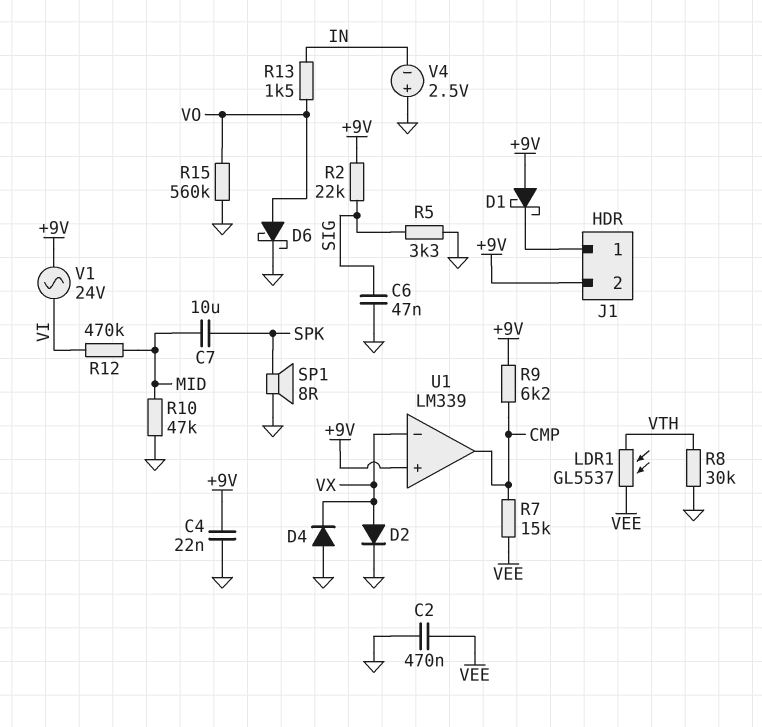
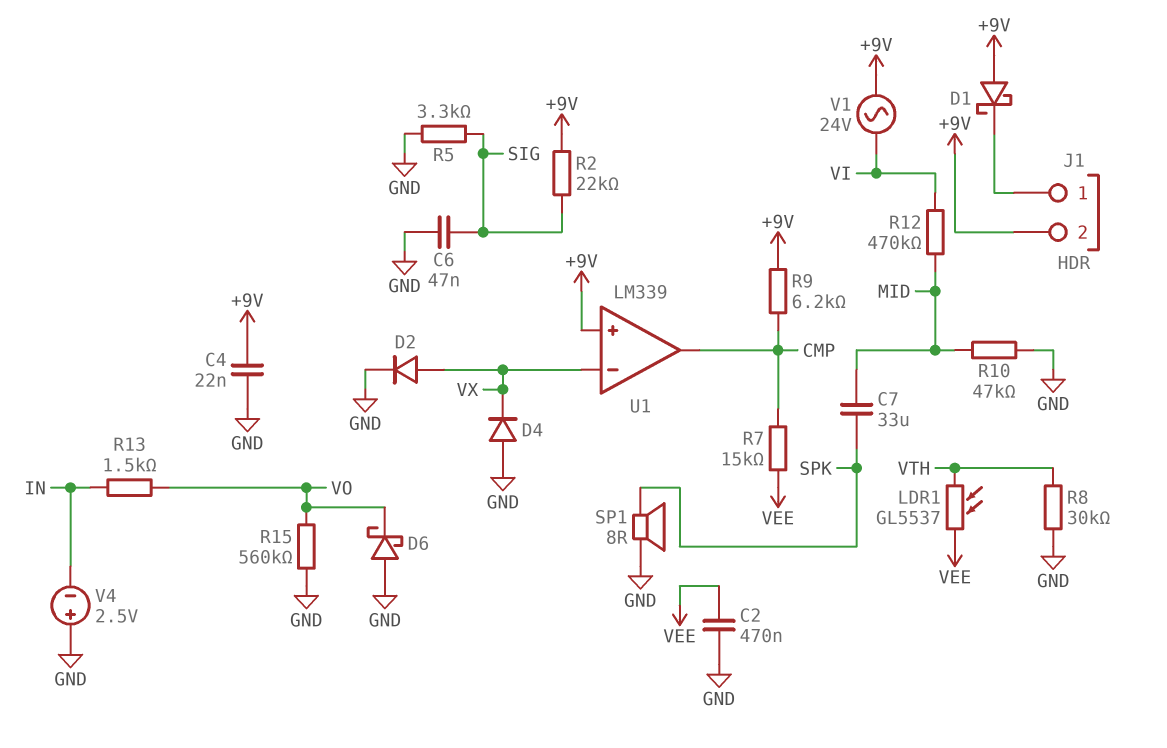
C7: 10uF (MID, SPK) -> 33uF (MID, SPK)
D6: schottky (A VO, K GND) -> schottky (A GND, K VO)

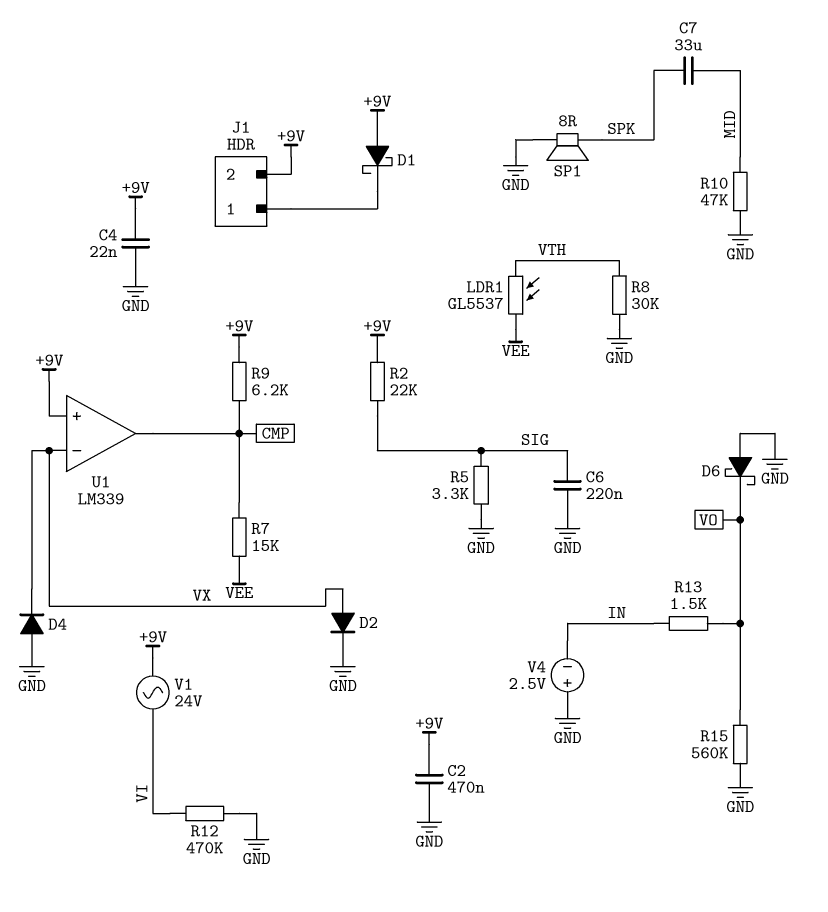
C2: 470nF (GND, VEE) -> 470nF (+9V, GND)
C6: 47nF (GND, SIG) -> 220nF (GND, SIG)
R12: 470k (MID, VI) -> 470k (GND, VI)

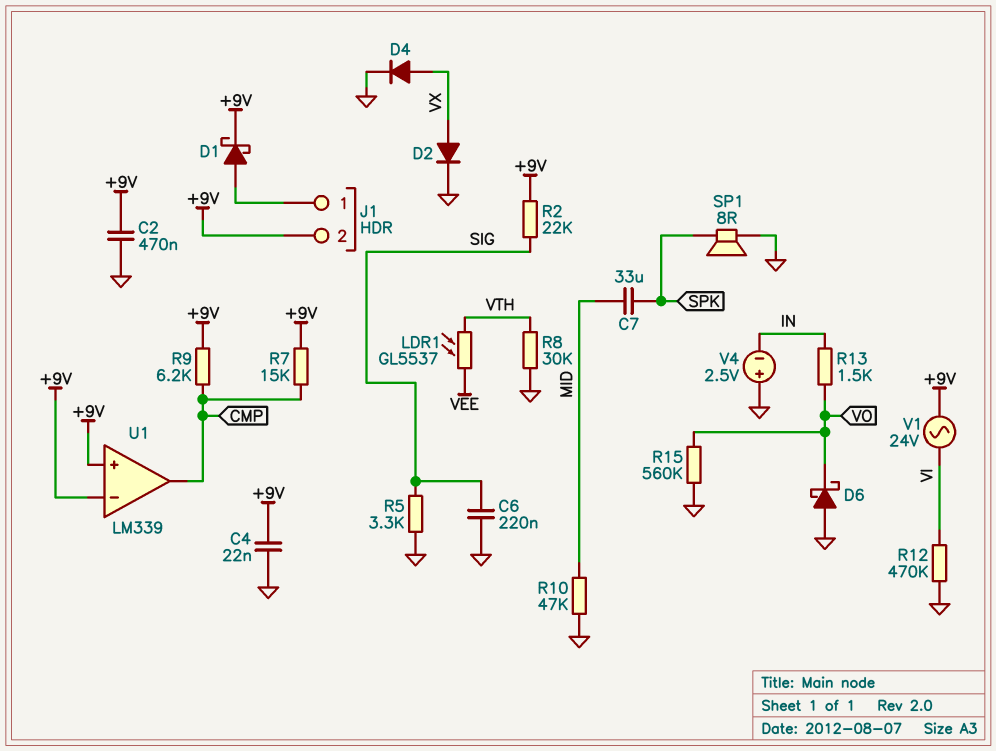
D1: schottky (A +9V, K J1/1) -> schottky (A J1/1, K +9V)
D4: diode (A GND, K VX) -> diode (A VX, K GND)
R7: 15k (CMP, VEE) -> 15k (+9V, CMP)
U1 pin in-: VX -> +9V

